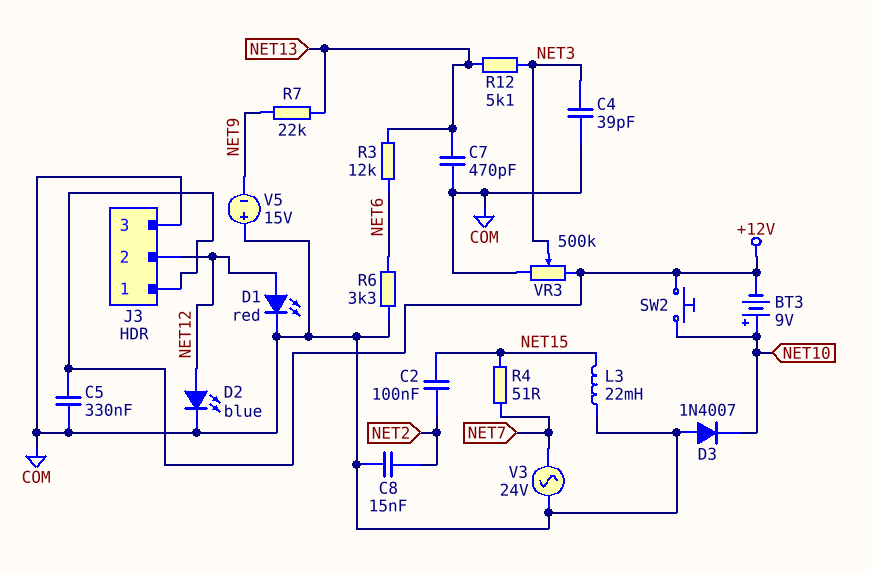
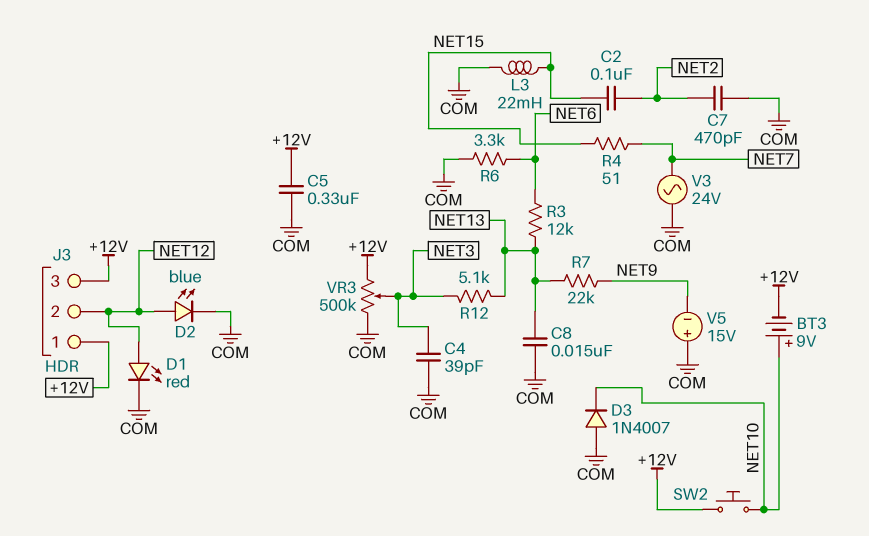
C7: 470pF (COM, NET13) -> 470pF (COM, NET2)
C8: 15nF (COM, NET2) -> 15nF (COM, NET13)
J3 pin 3: COM -> +12V

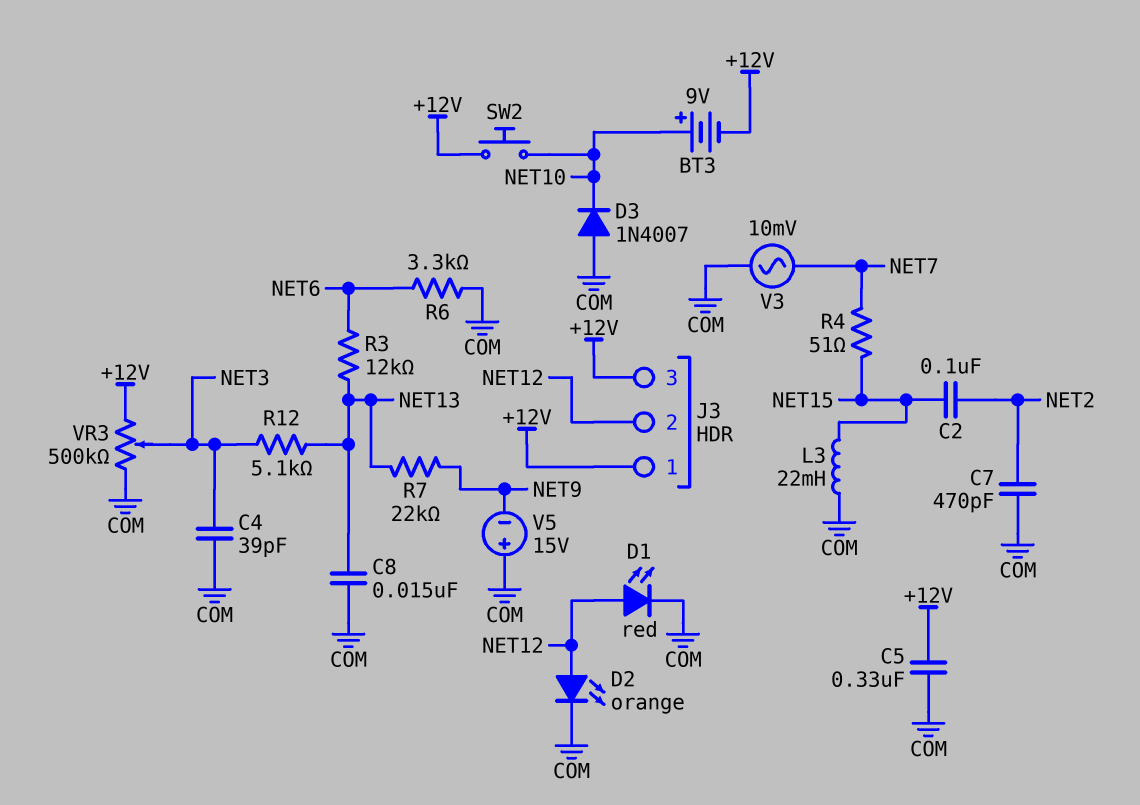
D2: LED blue (A NET12, K COM) -> LED orange (A NET12, K COM)
V3: AC 24V (COM, NET7) -> AC 10mV (COM, NET7)

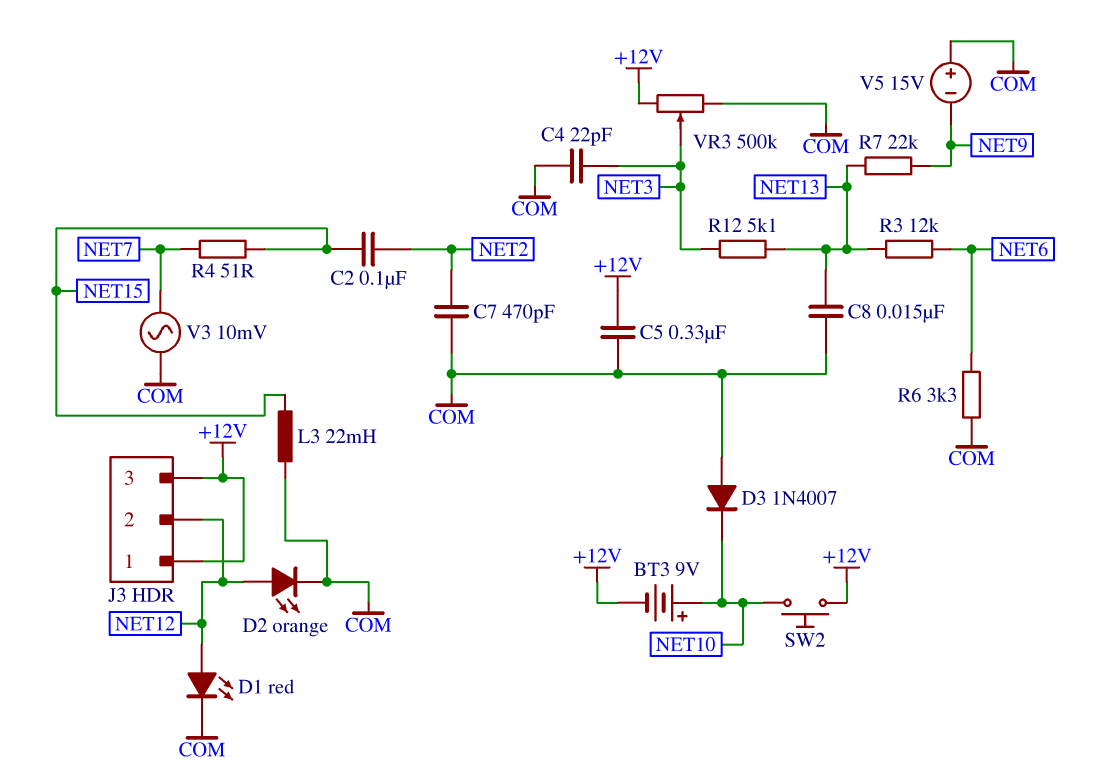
C4: 39pF (COM, NET3) -> 22pF (COM, NET3)

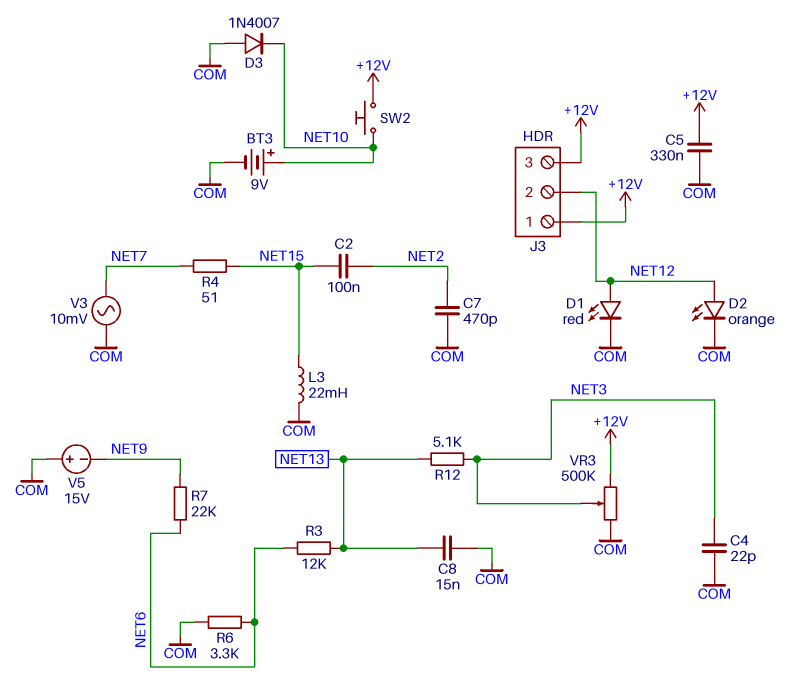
BT3: 9V (plus NET10, minus +12V) -> 9V (plus NET10, minus COM)
R7: 22k (NET9, NET13) -> 22k (NET6, NET9)

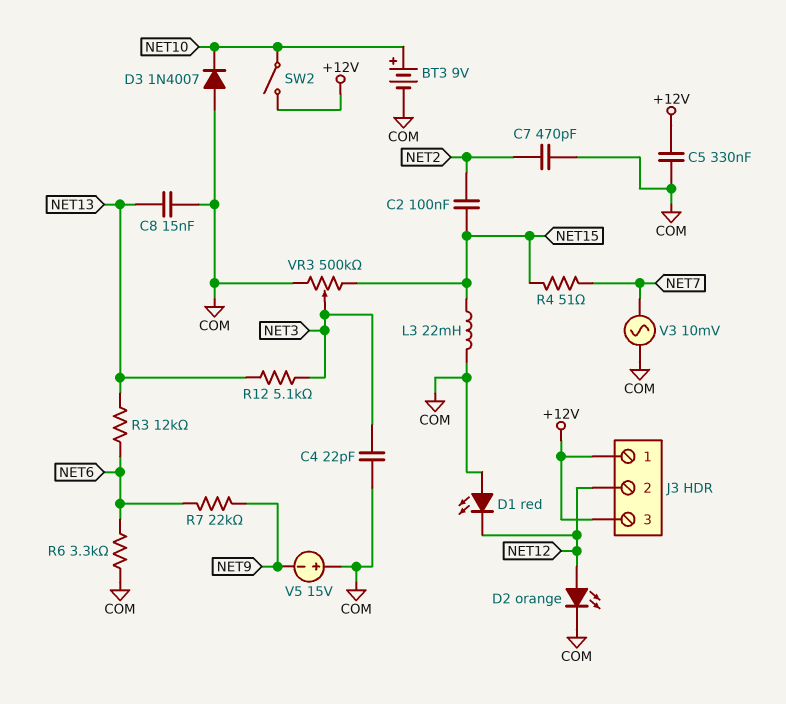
D1: LED red (A NET12, K COM) -> LED red (A COM, K NET12)
SW2: button (+12V, NET10) -> switch (+12V, NET10)
VR3: 500k (+12V, COM, wiper NET3) -> 500k (COM, NET15, wiper NET3)

